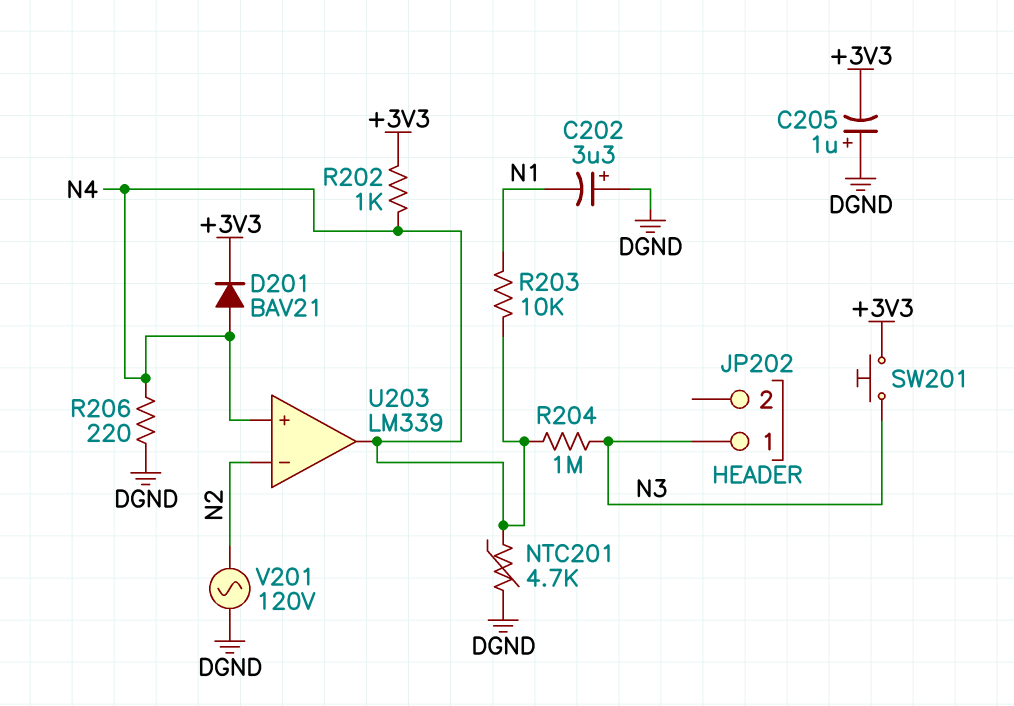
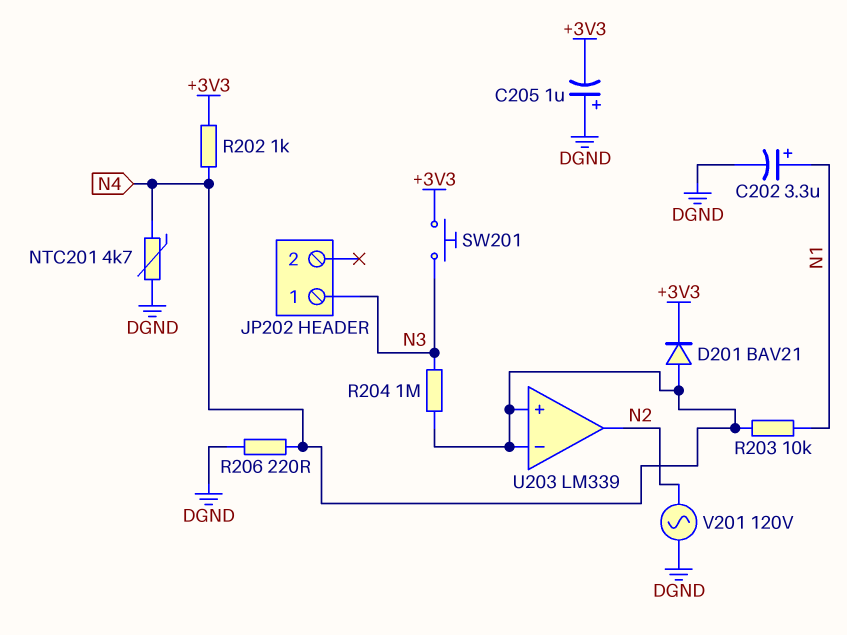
C202: 3.3uF (plus DGND, minus N1) -> 3.3uF (plus N1, minus DGND)
U203 pin in-: N2 -> N4
U203 pin out: N4 -> N2

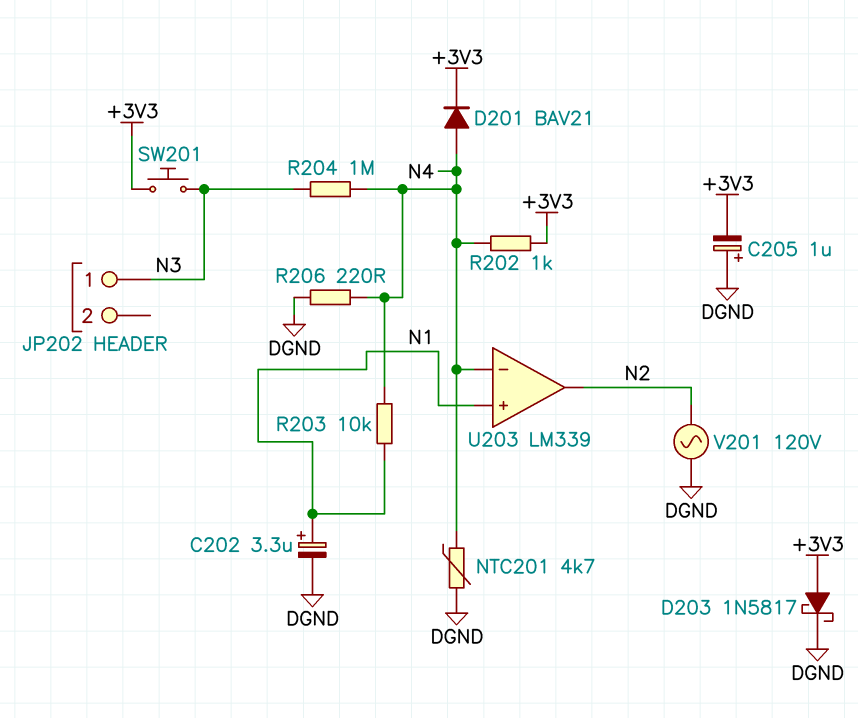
D203: none -> schottky 1N5817 (A +3V3, K DGND)
U203 pin in+: N4 -> N1

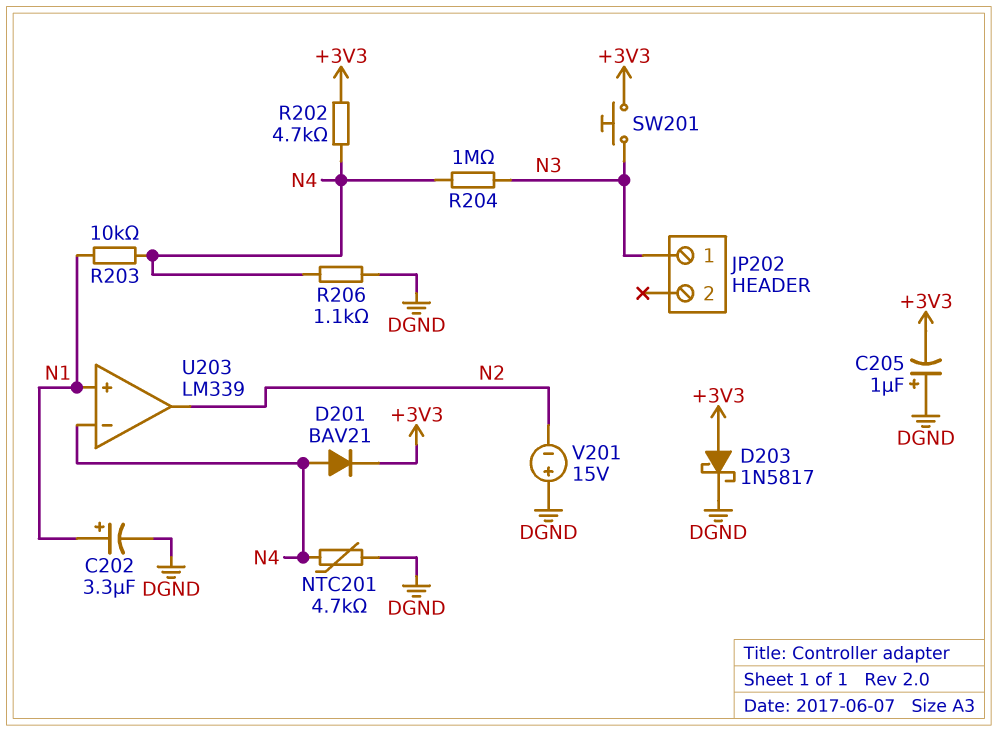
R202: 1k (+3V3, N4) -> 4.7k (+3V3, N4)
R206: 220 (DGND, N4) -> 1.1k (DGND, N4)
V201: AC 120V (DGND, N2) -> 15V (plus DGND, minus N2)

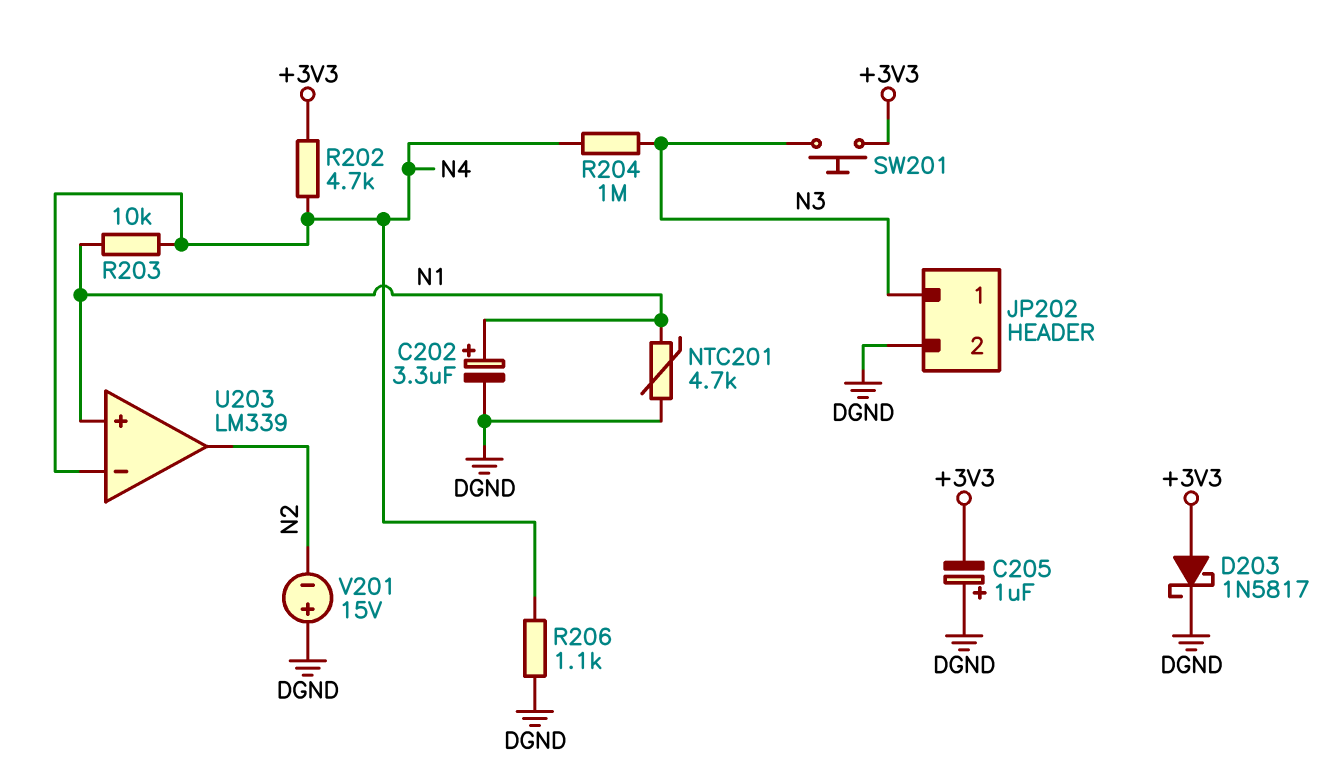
D201: diode BAV21 (A N4, K +3V3) -> none
JP202 pin 2: none -> DGND
NTC201: 4.7k (DGND, N4) -> 4.7k (DGND, N1)

